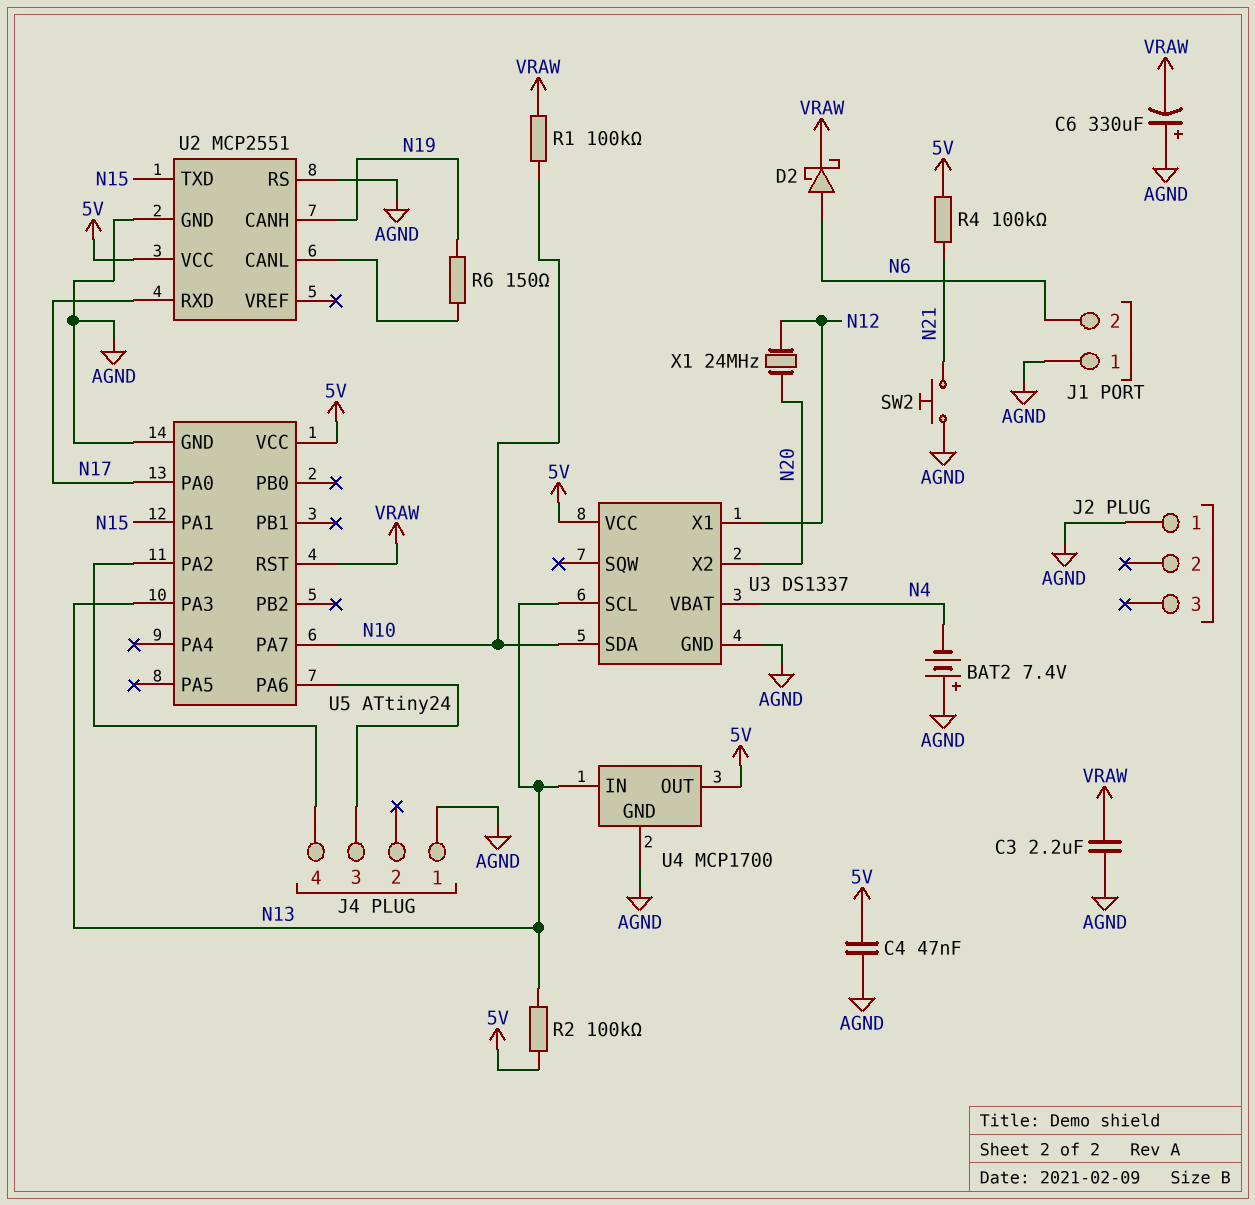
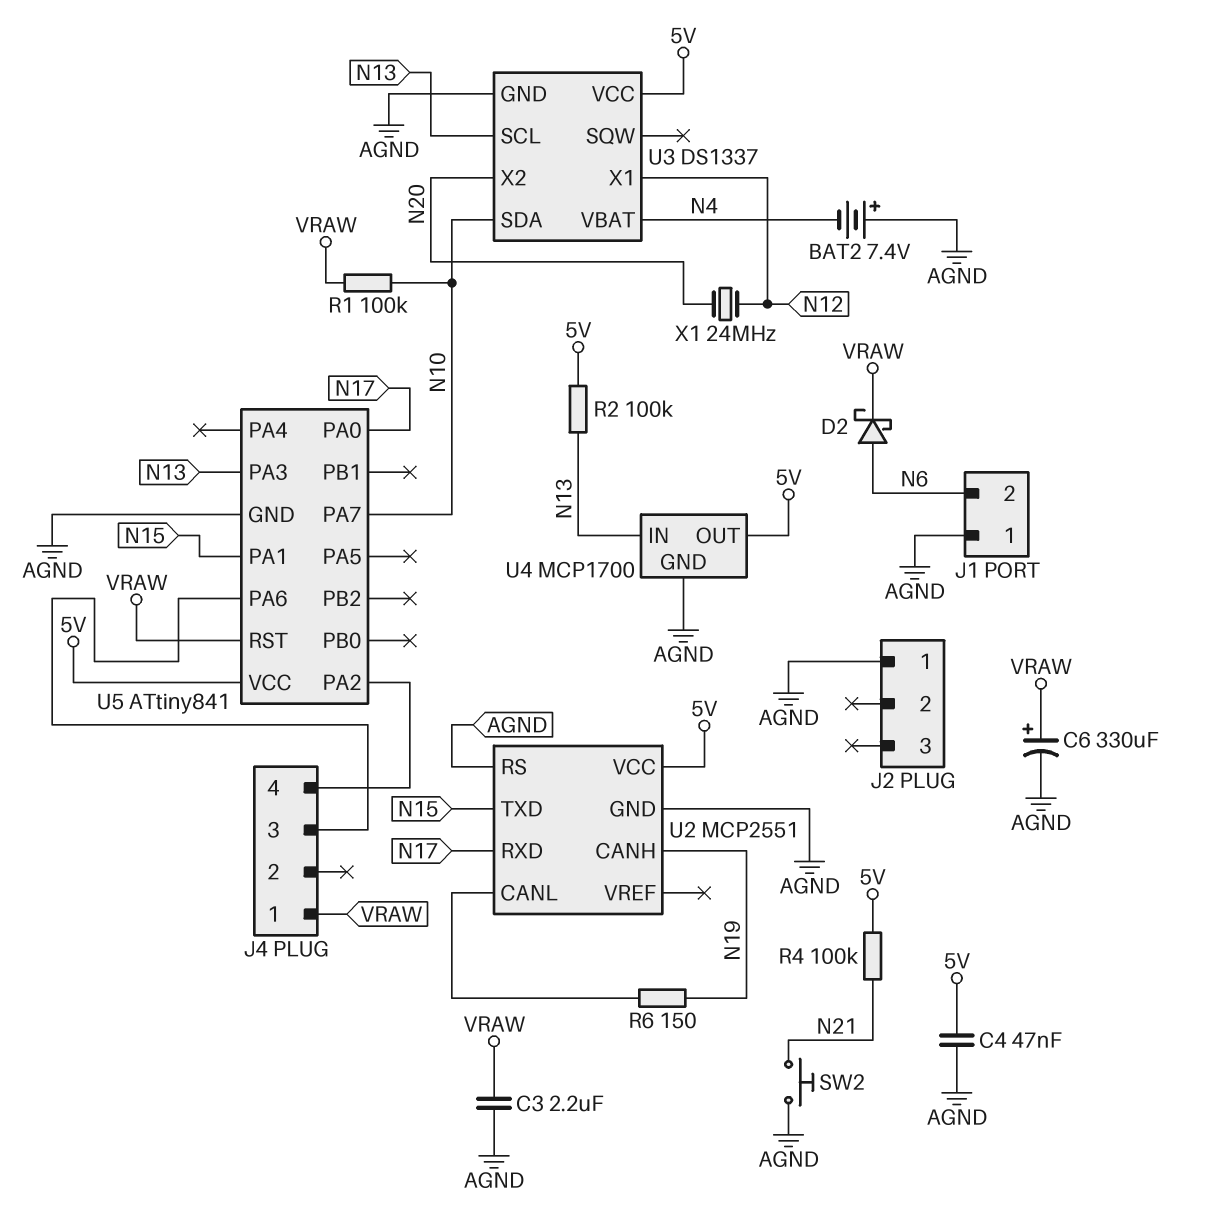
C6: 330uF (plus AGND, minus VRAW) -> 330uF (plus VRAW, minus AGND)
J4 pin 1: AGND -> VRAW
U5: ATtiny24 -> ATtiny841

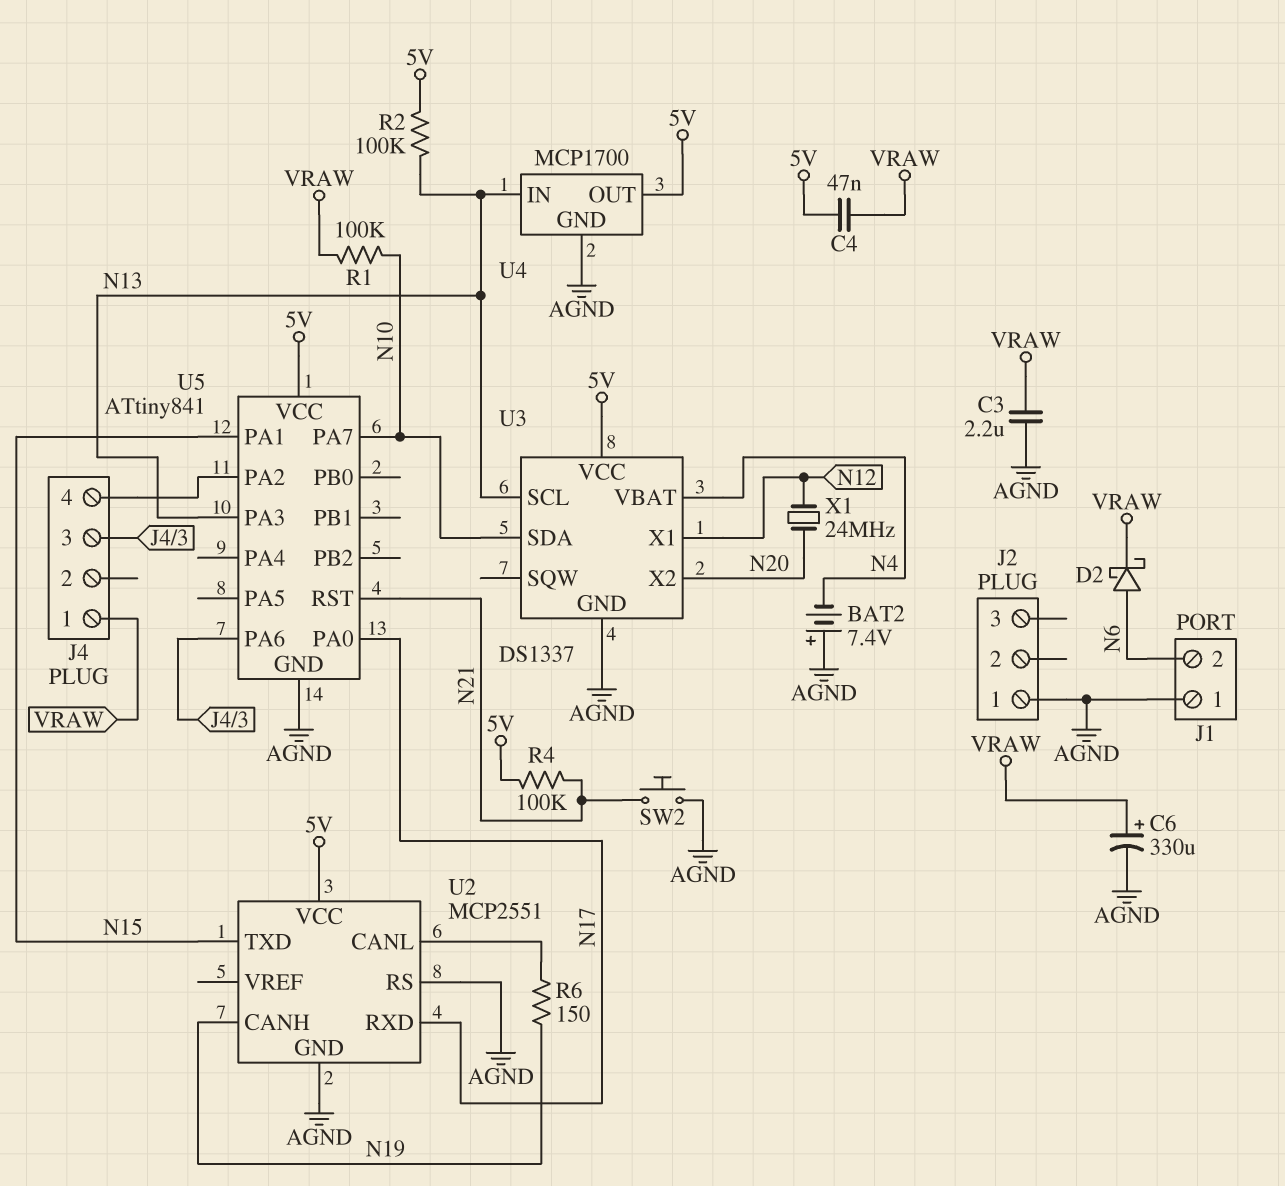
C4: 47nF (5V, AGND) -> 47nF (5V, VRAW)
U5 pin RST: VRAW -> N21

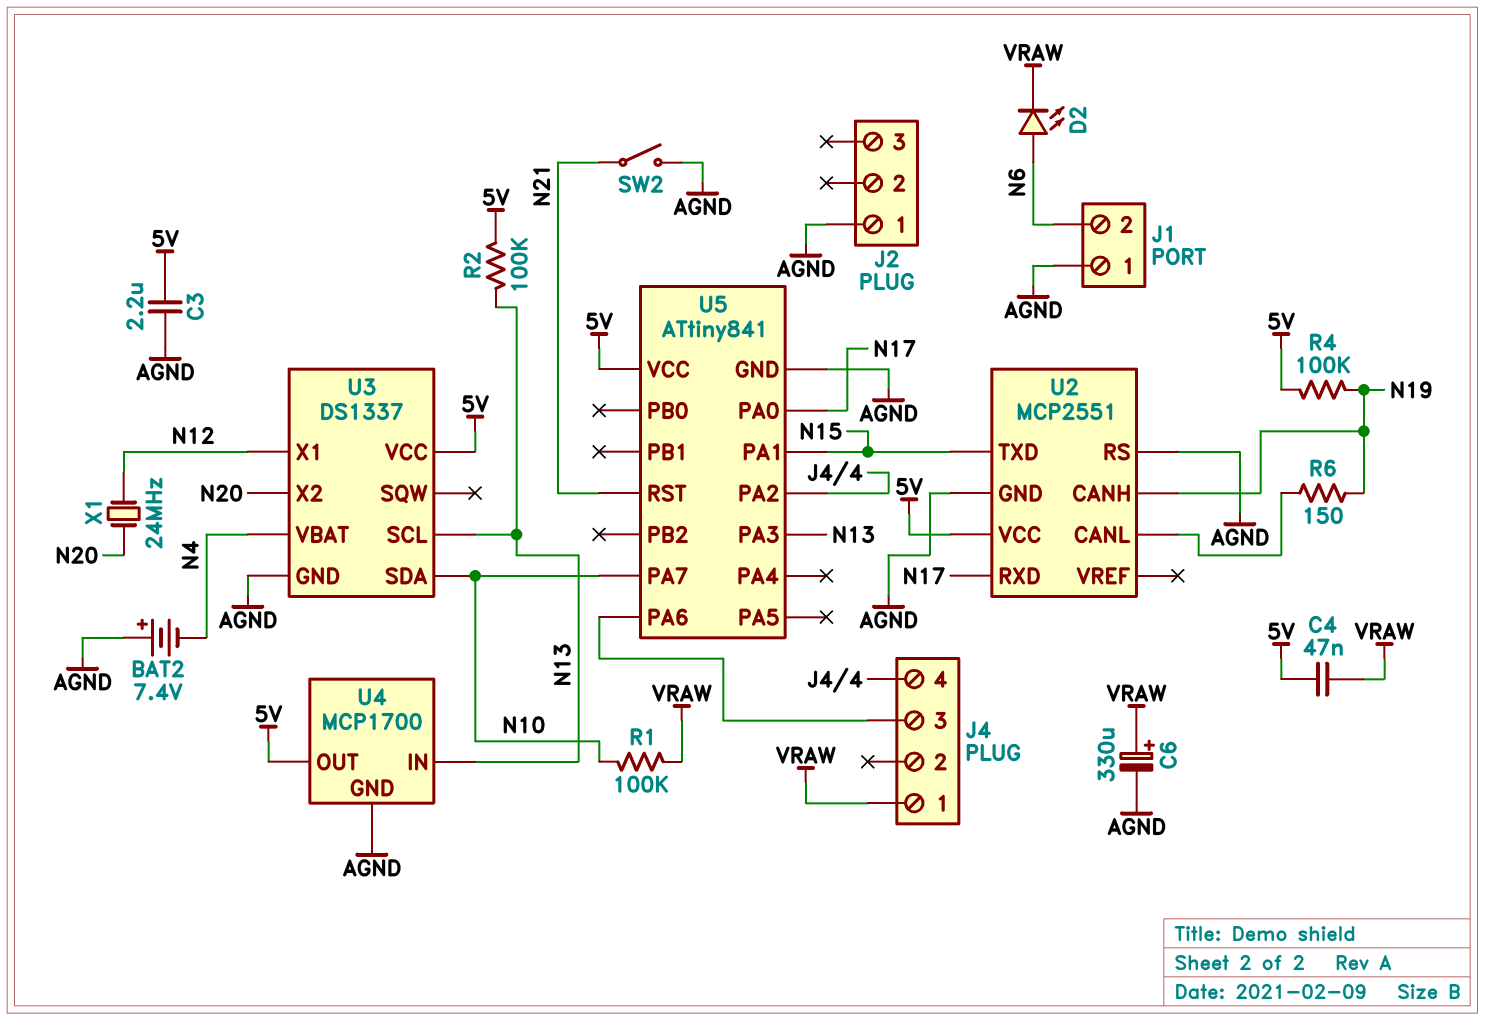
C3: 2.2uF (AGND, VRAW) -> 2.2uF (5V, AGND)
D2: schottky (A N6, K VRAW) -> LED (A N6, K VRAW)
R4: 100k (5V, N21) -> 100k (5V, N19)
SW2: button (AGND, N21) -> switch (AGND, N21)

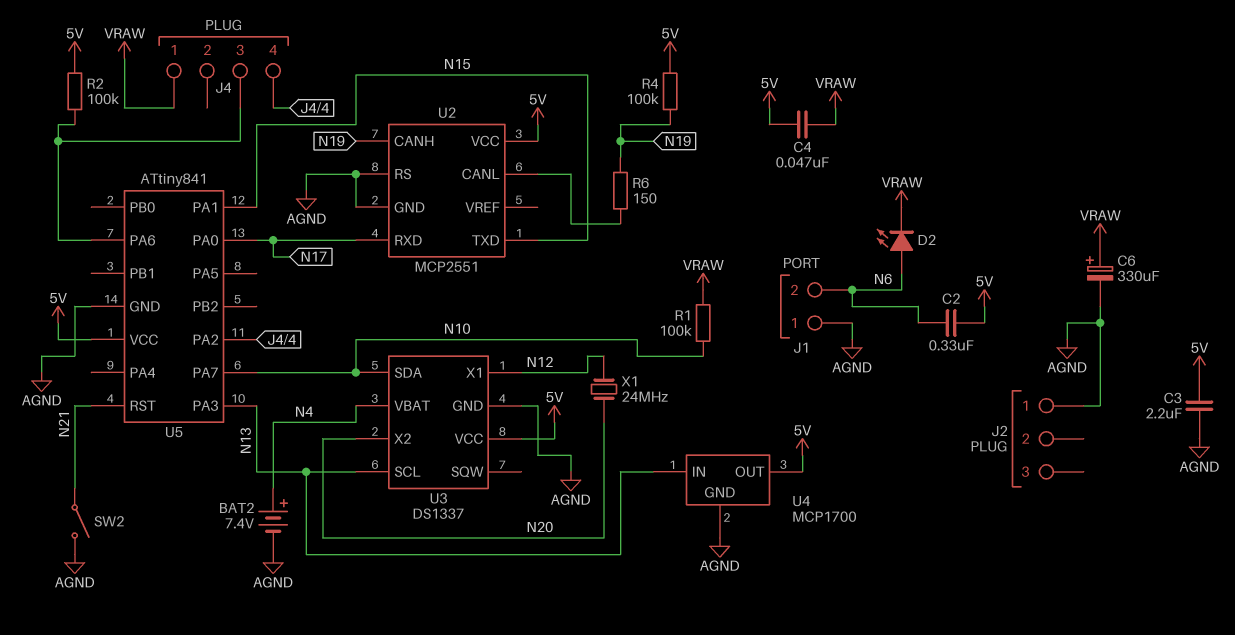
BAT2: 7.4V (plus AGND, minus N4) -> 7.4V (plus N4, minus AGND)
C2: none -> 330nF (5V, N6)
R2: 100k (5V, N13) -> 100k (5V, J4/3)

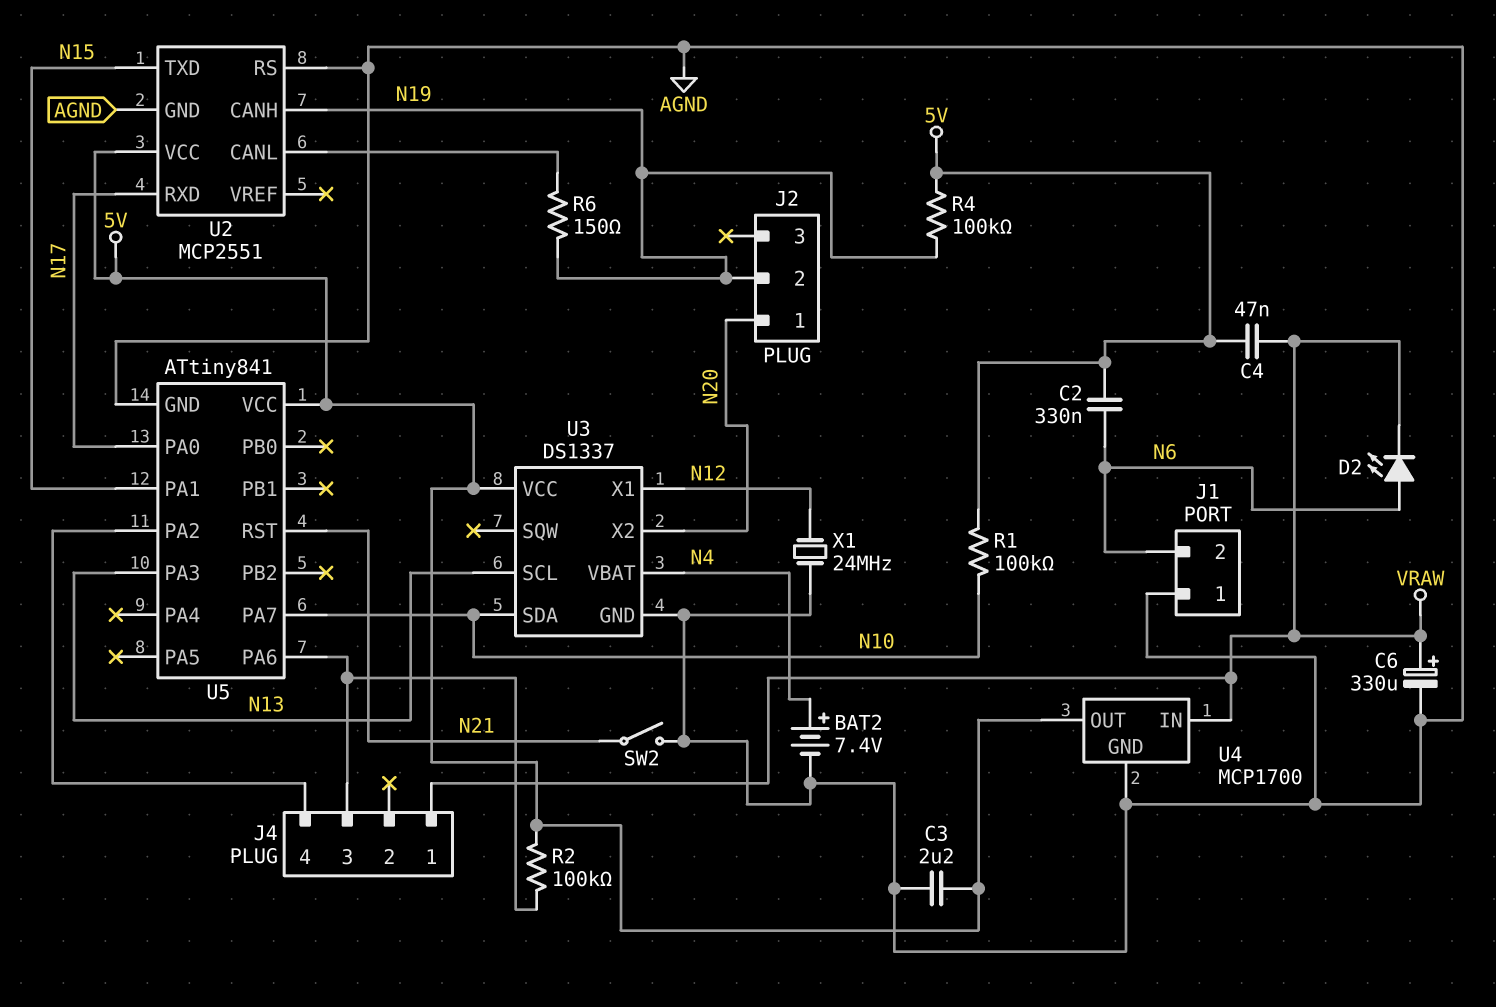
J2 pin 1: AGND -> N20
J2 pin 2: none -> N19
R1: 100k (N10, VRAW) -> 100k (5V, N10)
U4 pin IN: N13 -> VRAW
X1: 24MHz (N12, N20) -> 24MHz (AGND, N12)

